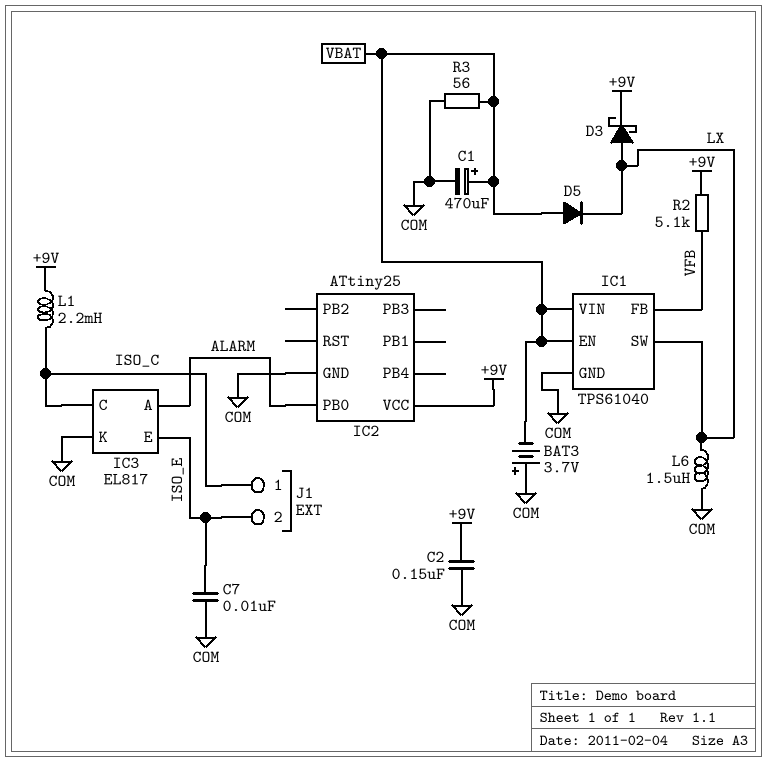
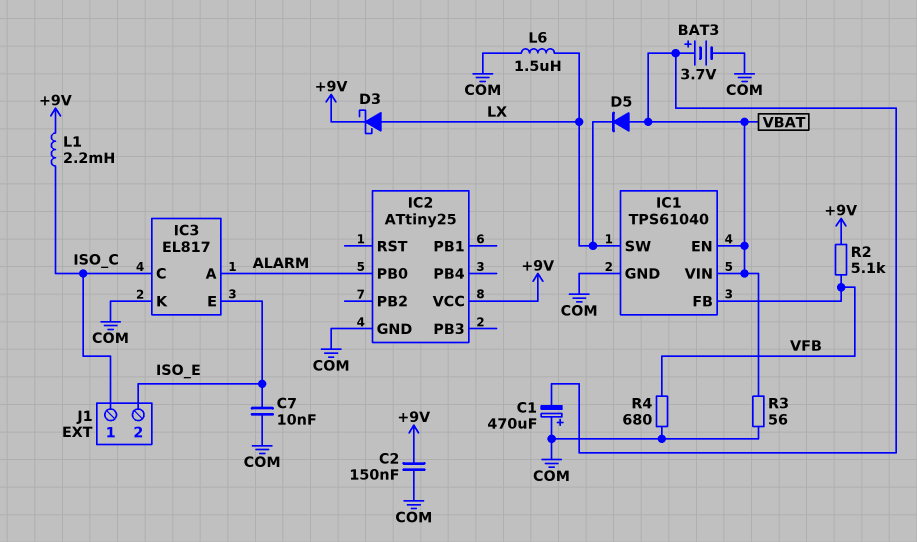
BAT3: 3.7V (plus COM, minus VBAT) -> 3.7V (plus VBAT, minus COM)
C1: 470uF (plus VBAT, minus COM) -> 470uF (plus COM, minus VBAT)
R4: none -> 680 (COM, VFB)

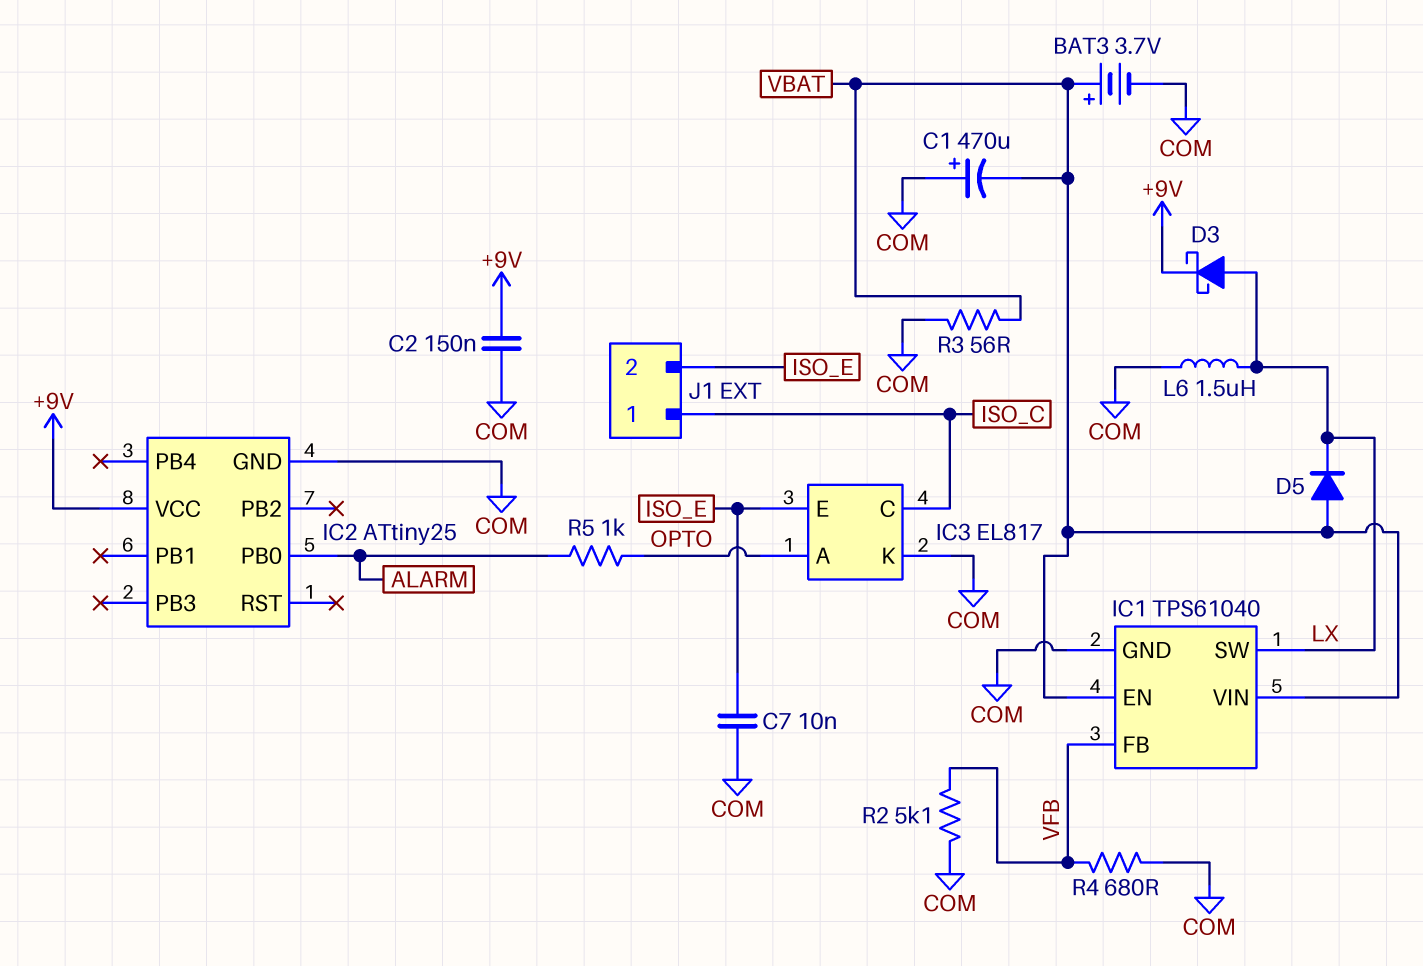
IC3 pin A: ALARM -> OPTO
L1: 2.2mH (+9V, ISO_C) -> none
R2: 5.1k (+9V, VFB) -> 5.1k (COM, VFB)
R5: none -> 1k (ALARM, OPTO)

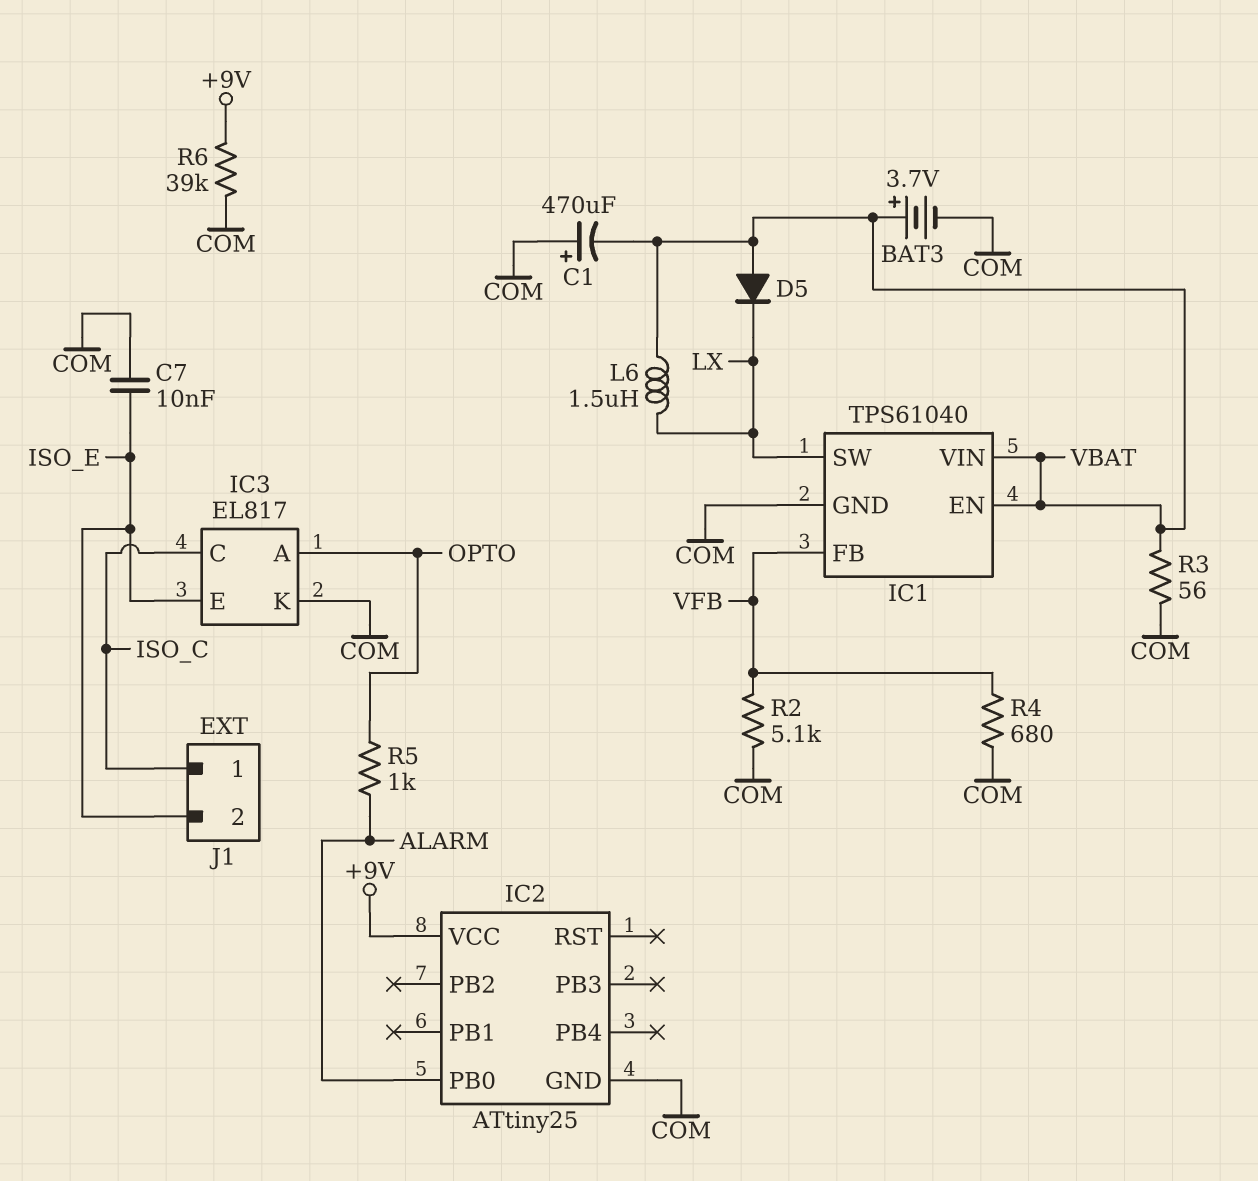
C2: 150nF (+9V, COM) -> none
D3: schottky (A LX, K +9V) -> none
L6: 1.5uH (COM, LX) -> 1.5uH (LX, VBAT)
R6: none -> 39k (+9V, COM)

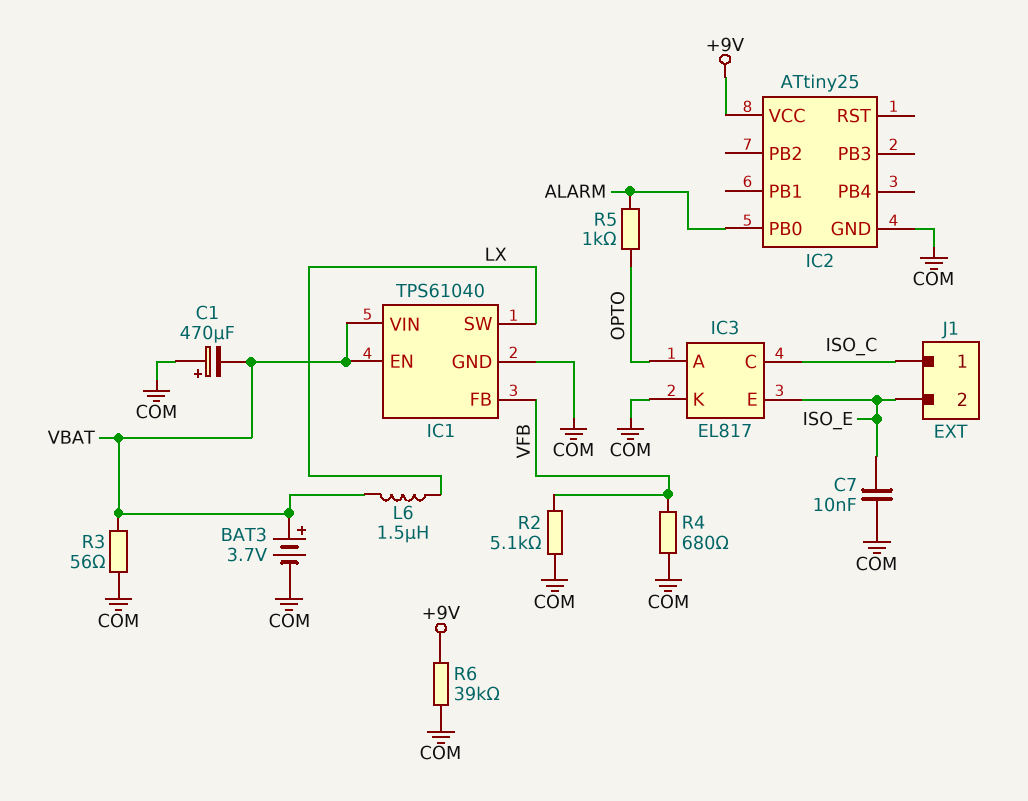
D5: diode (A VBAT, K LX) -> none

